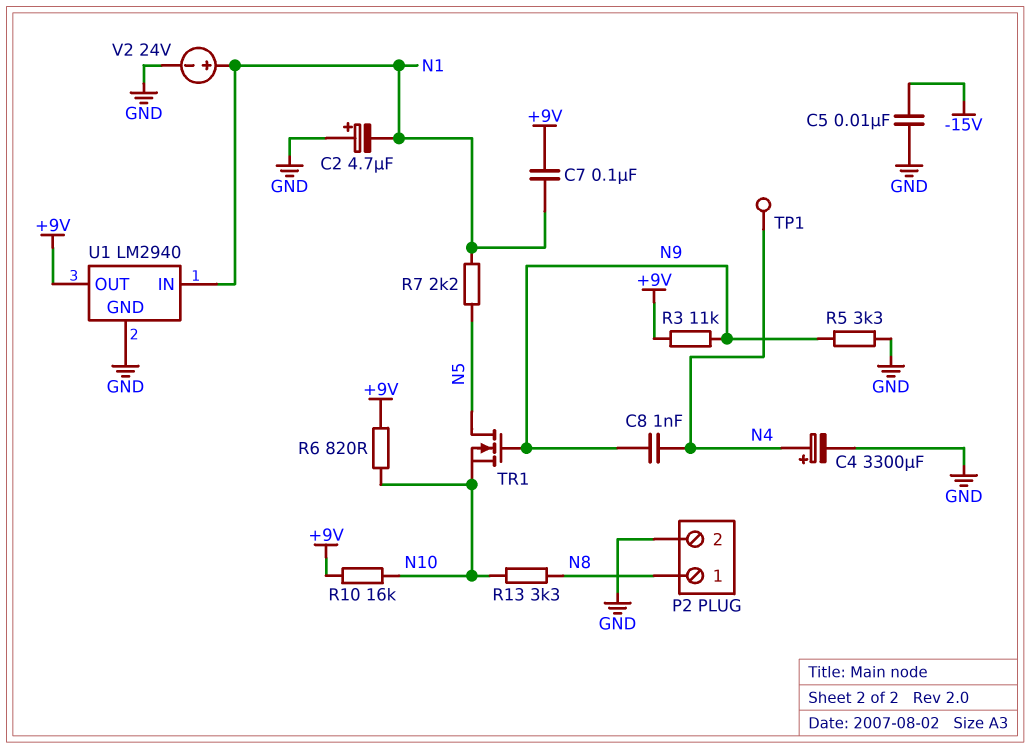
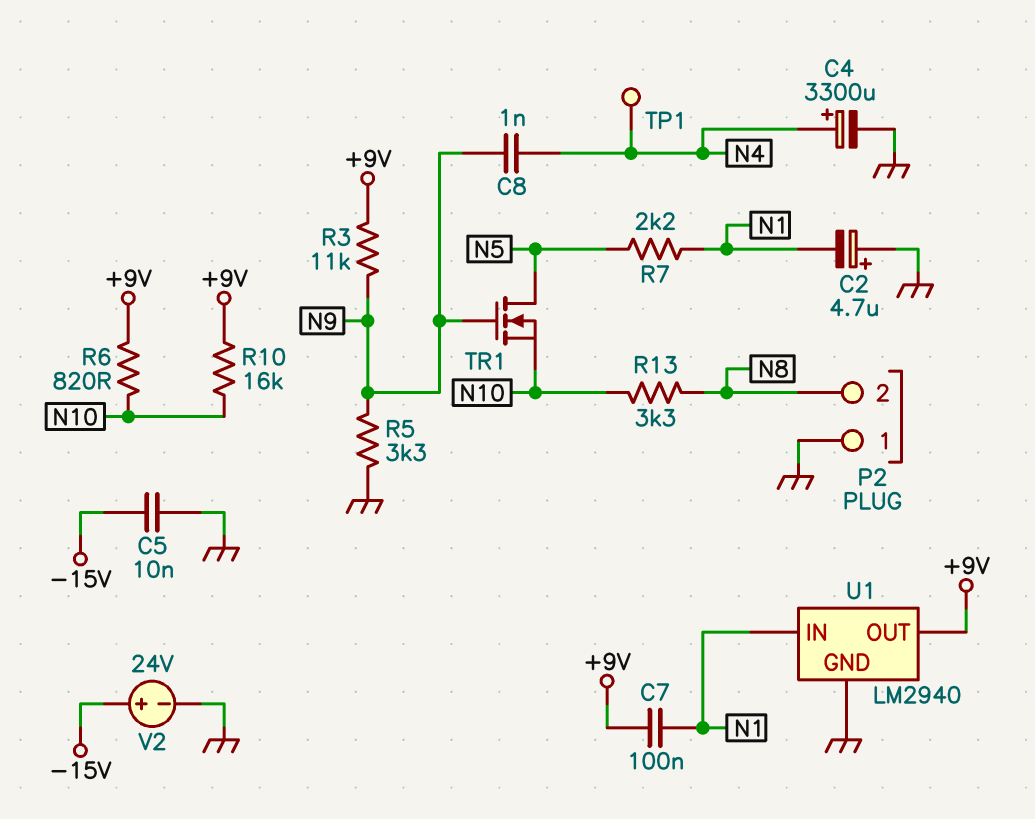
P2 pin 1: N8 -> GND
P2 pin 2: GND -> N8
V2: 24V (plus N1, minus GND) -> 24V (plus -15V, minus GND)

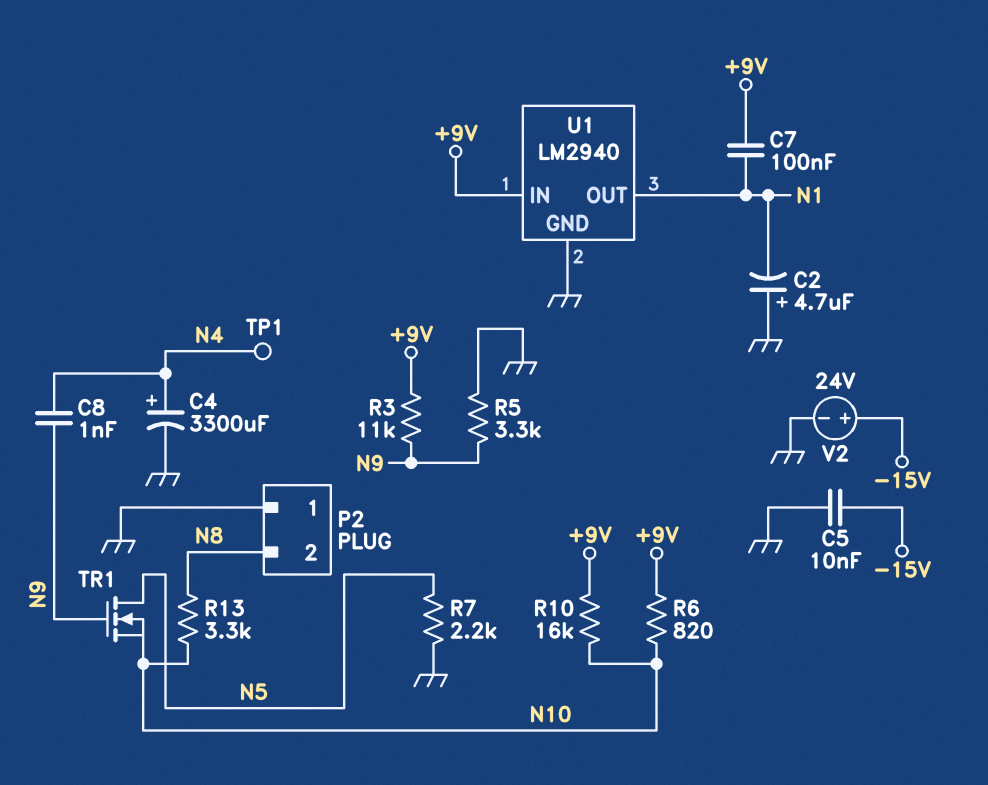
R7: 2.2k (N1, N5) -> 2.2k (GND, N5)
U1 pin IN: N1 -> +9V
U1 pin OUT: +9V -> N1

